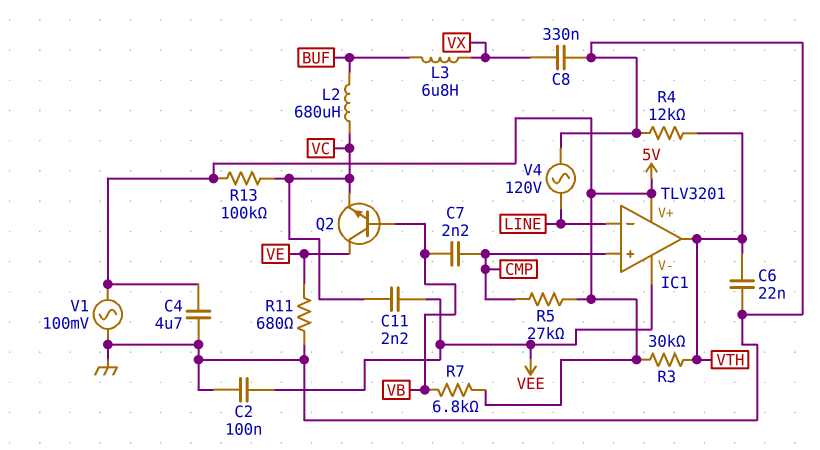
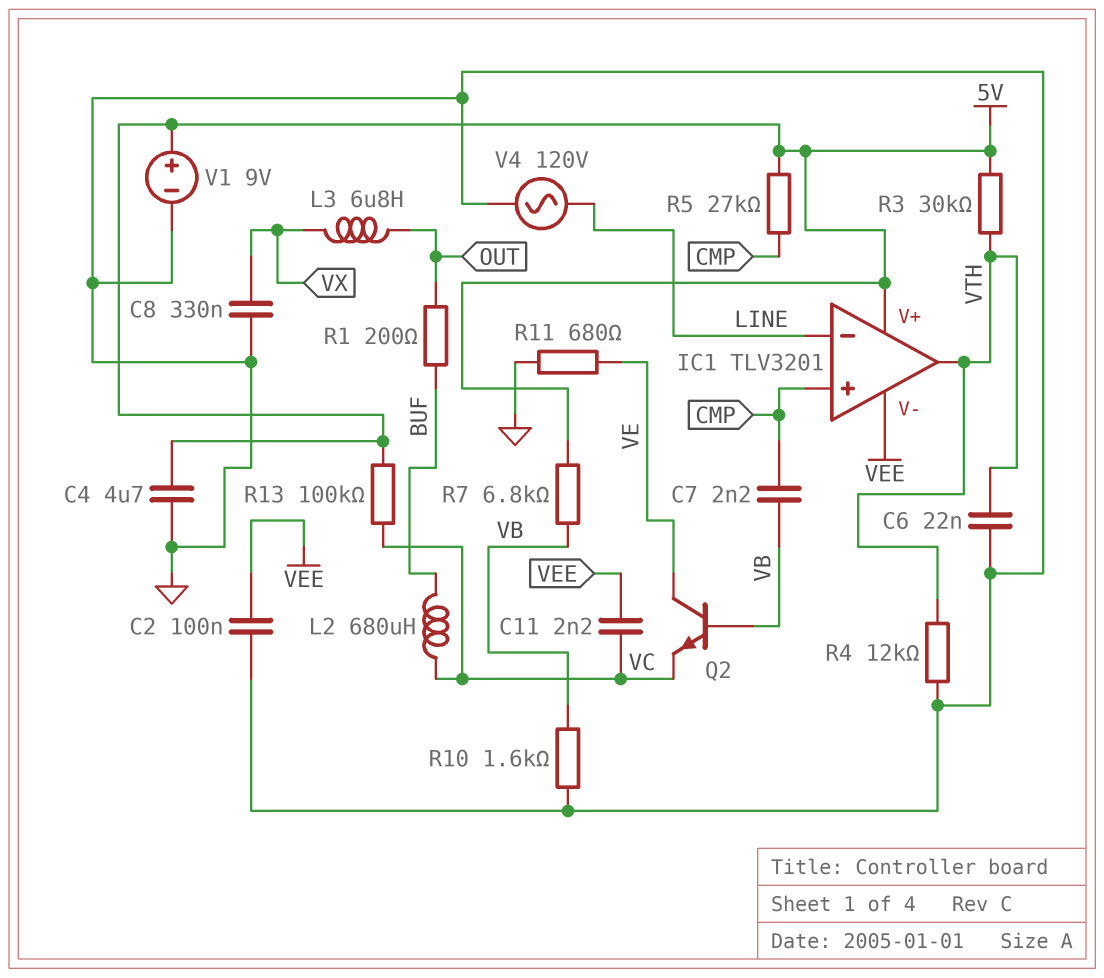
L3: 6.8uH (BUF, VX) -> 6.8uH (OUT, VX)
R1: none -> 200 (BUF, OUT)
R10: none -> 1.6k (GND, VB)
V1: AC 100mV (5V, GND) -> 9V (plus 5V, minus GND)

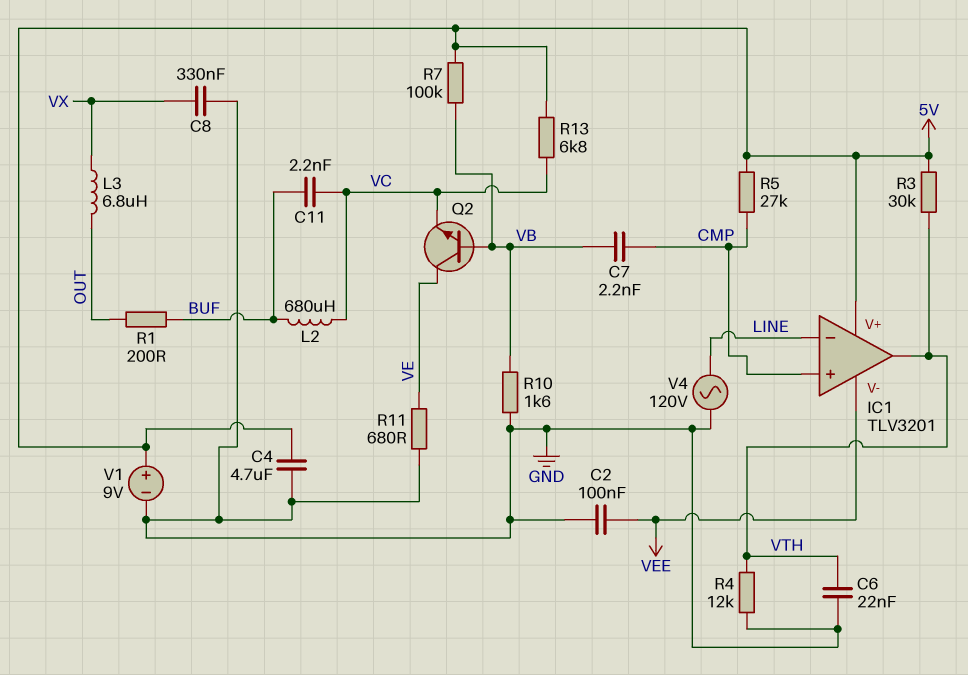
C11: 2.2nF (VC, VEE) -> 2.2nF (BUF, VC)
R7: 6.8k (5V, VB) -> 100k (5V, VB)
R13: 100k (5V, VC) -> 6.8k (5V, VC)

